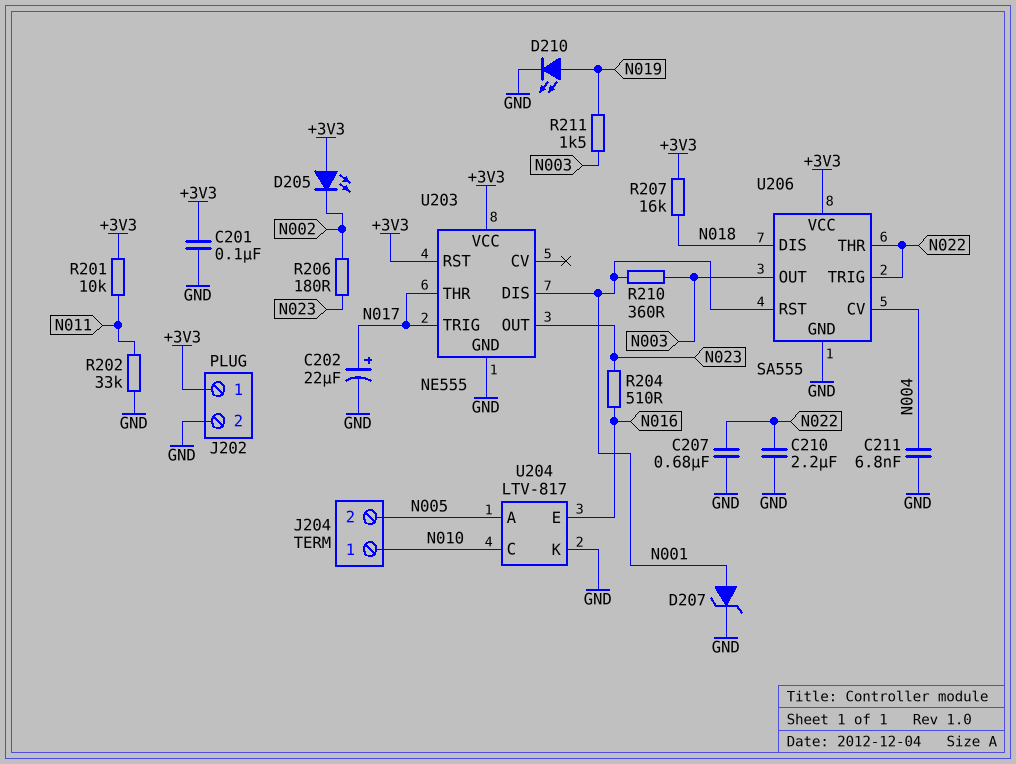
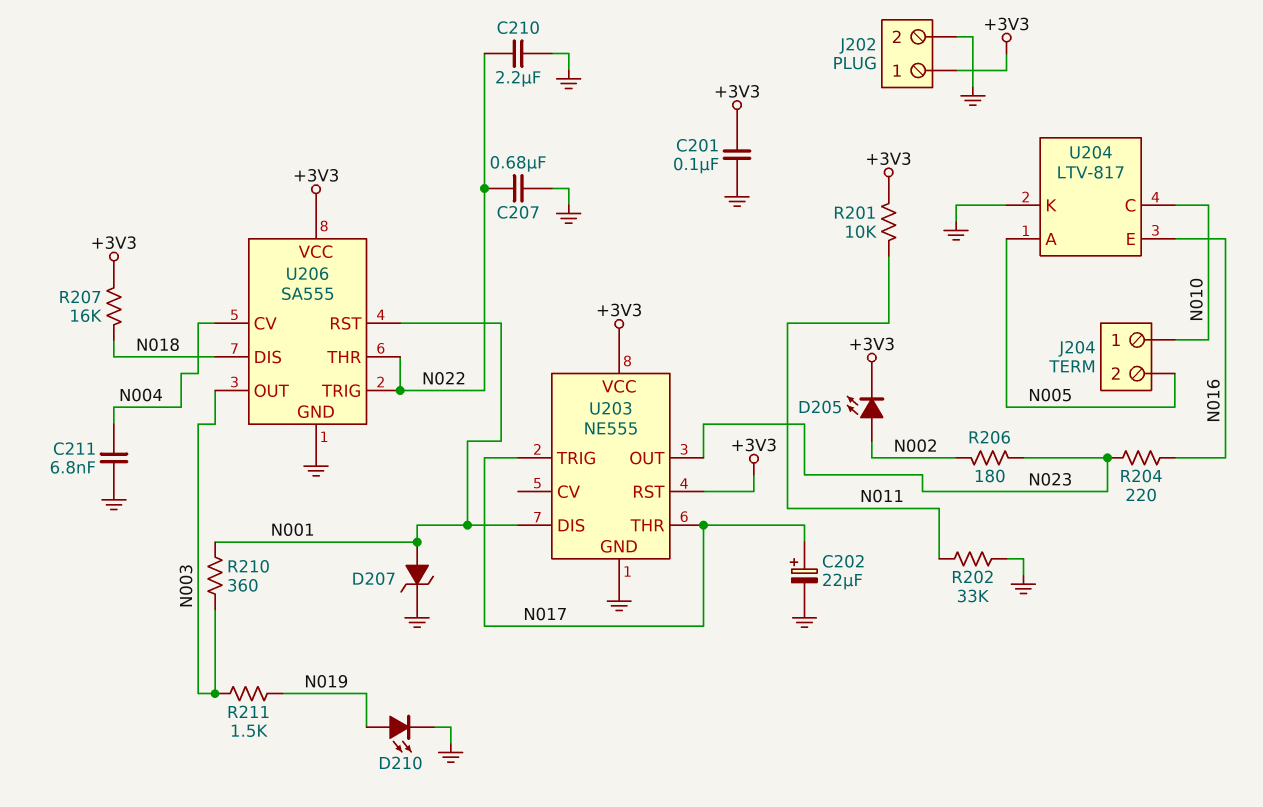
D205: LED (A +3V3, K N002) -> LED (A N002, K +3V3)
R204: 510 (N016, N023) -> 220 (N016, N023)

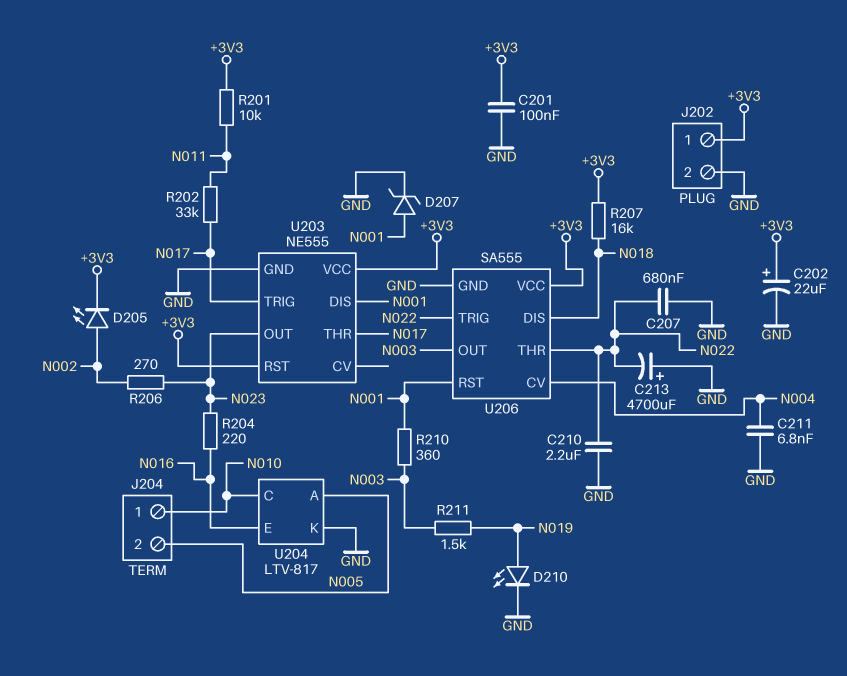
C202: 22uF (plus N017, minus GND) -> 22uF (plus +3V3, minus GND)
C213: none -> 4700uF (plus GND, minus N022)
R202: 33k (GND, N011) -> 33k (N011, N017)
R206: 180 (N002, N023) -> 270 (N002, N023)

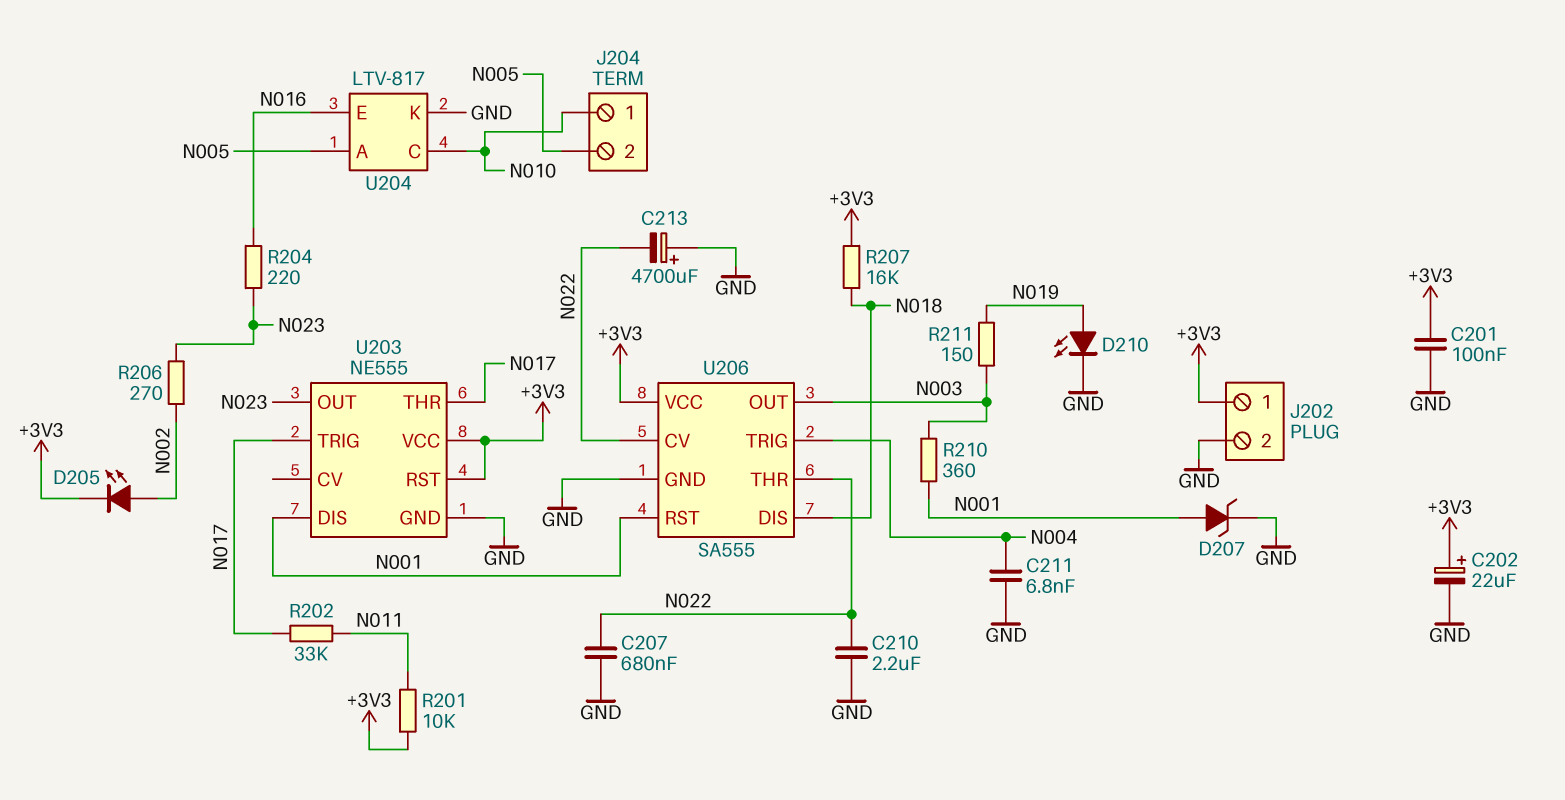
R211: 1.5k (N003, N019) -> 150 (N003, N019)
U206 pin CV: N004 -> N022
U206 pin TRIG: N022 -> N004

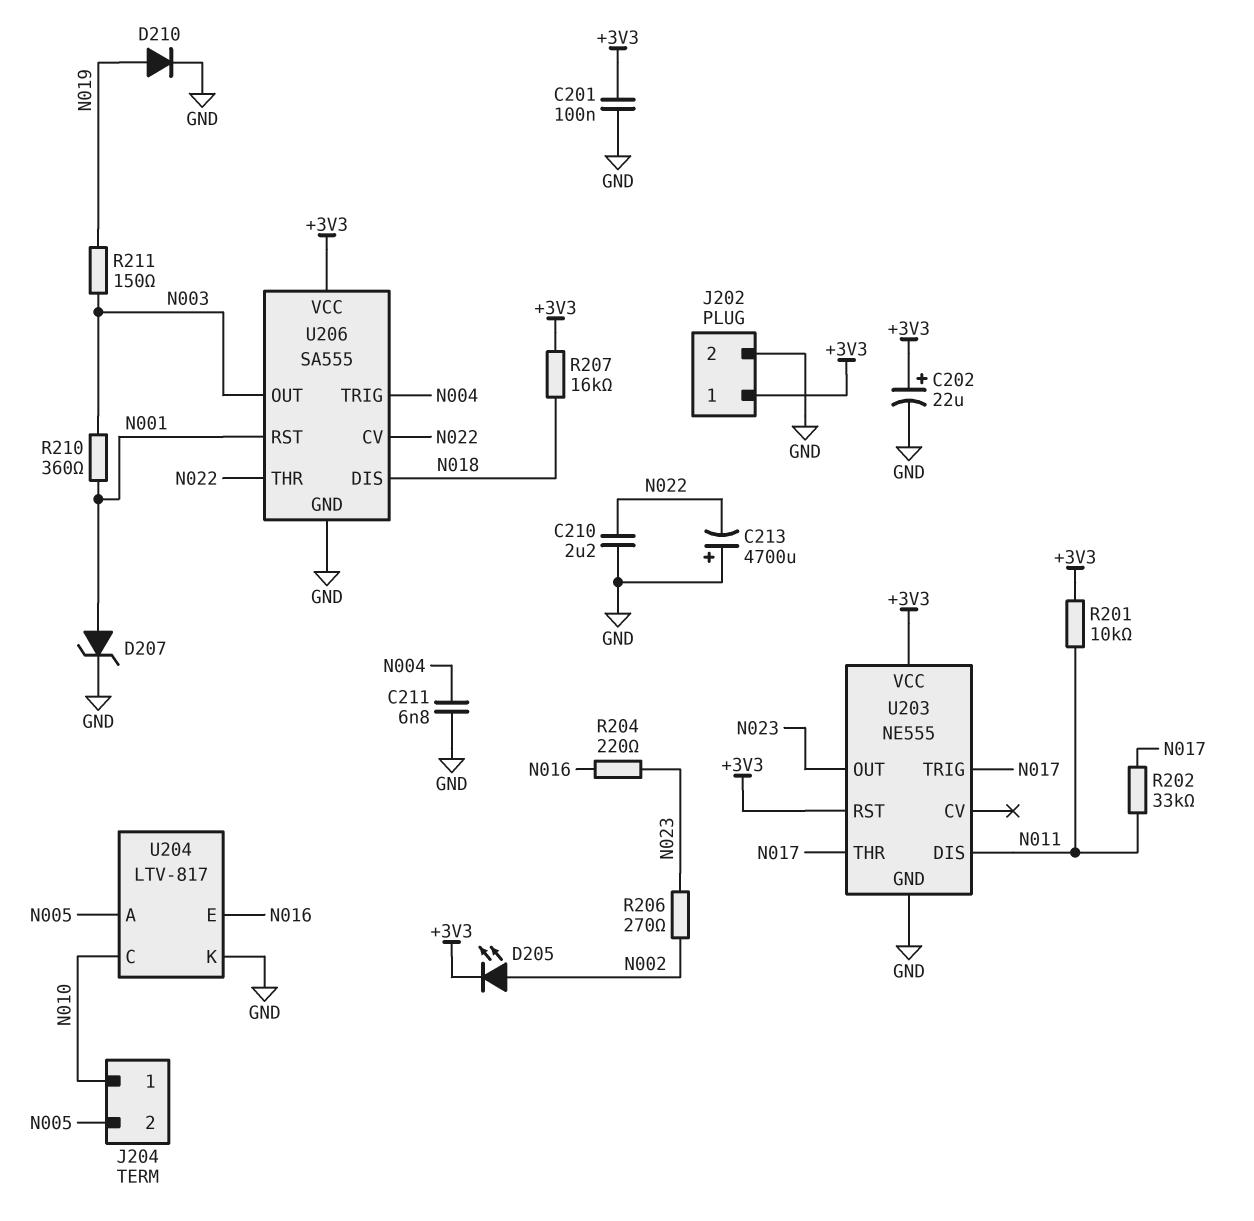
C207: 680nF (GND, N022) -> none
D210: LED (A N019, K GND) -> diode (A N019, K GND)
U203 pin DIS: N001 -> N011

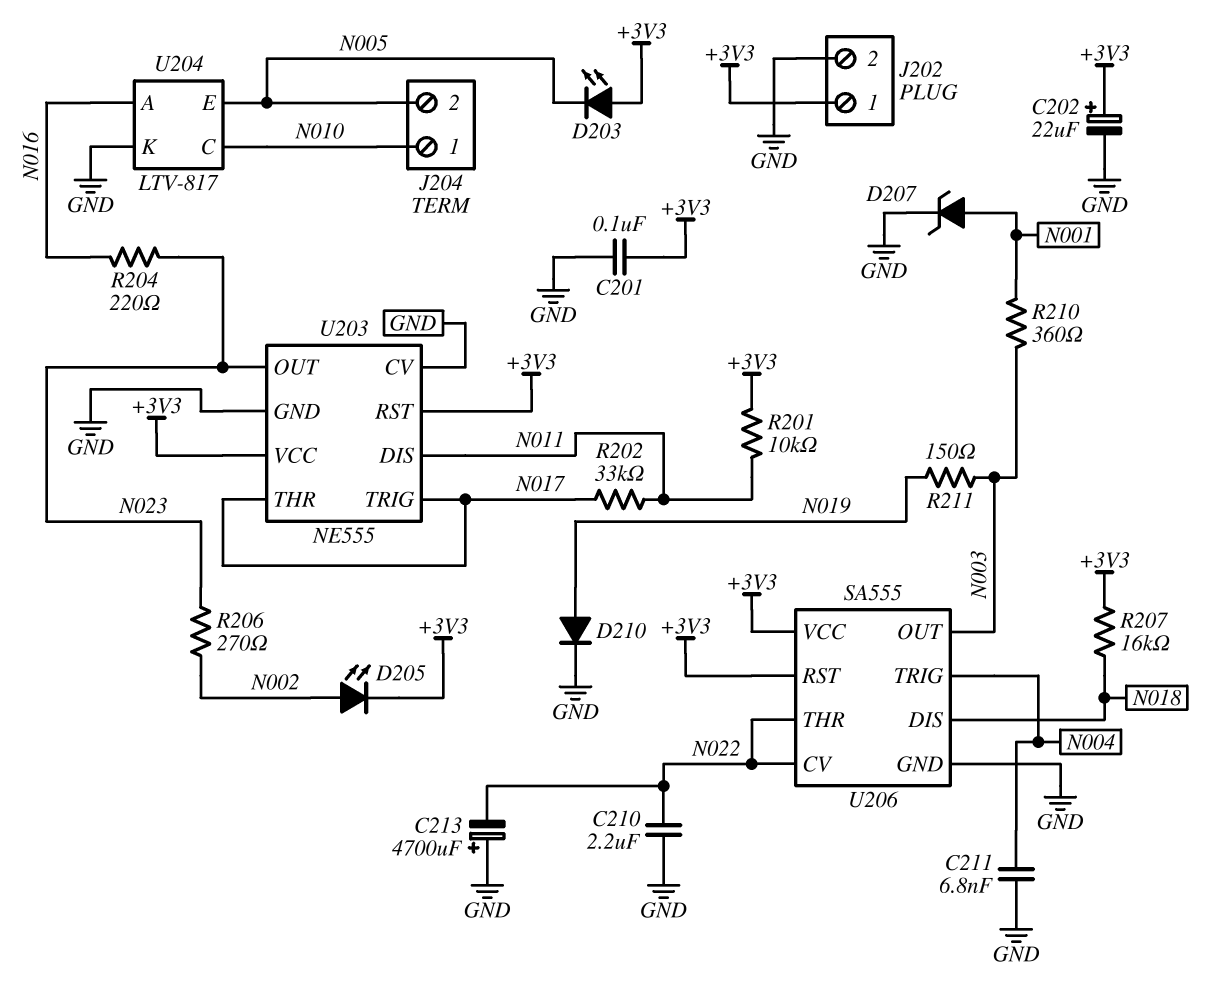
D203: none -> LED (A +3V3, K N005)
U203 pin CV: none -> GND
U204 pin A: N005 -> N016
U204 pin E: N016 -> N005
U206 pin RST: N001 -> +3V3

